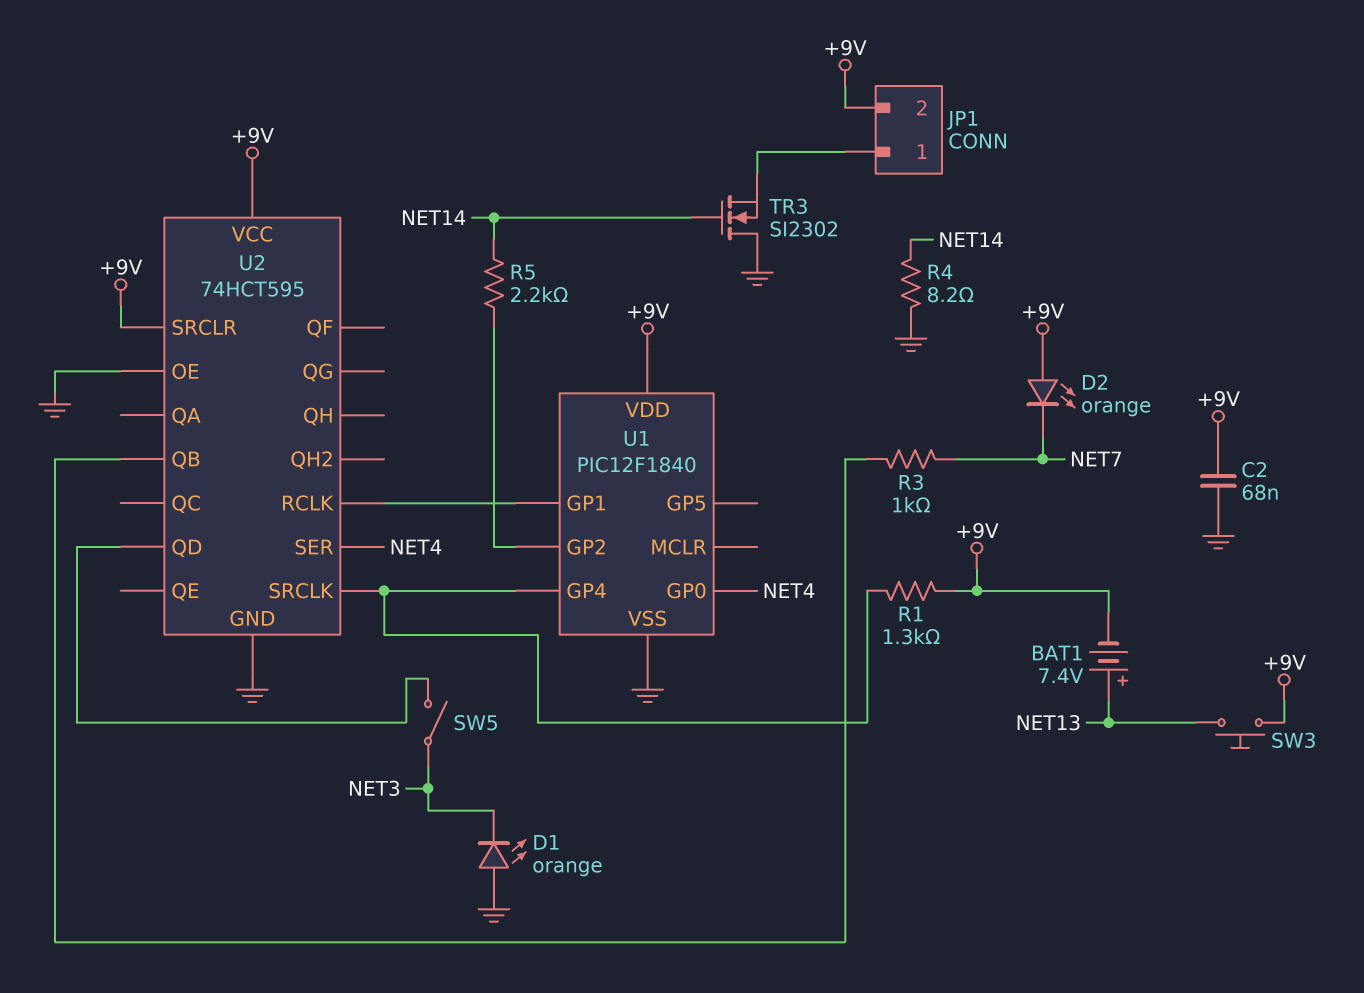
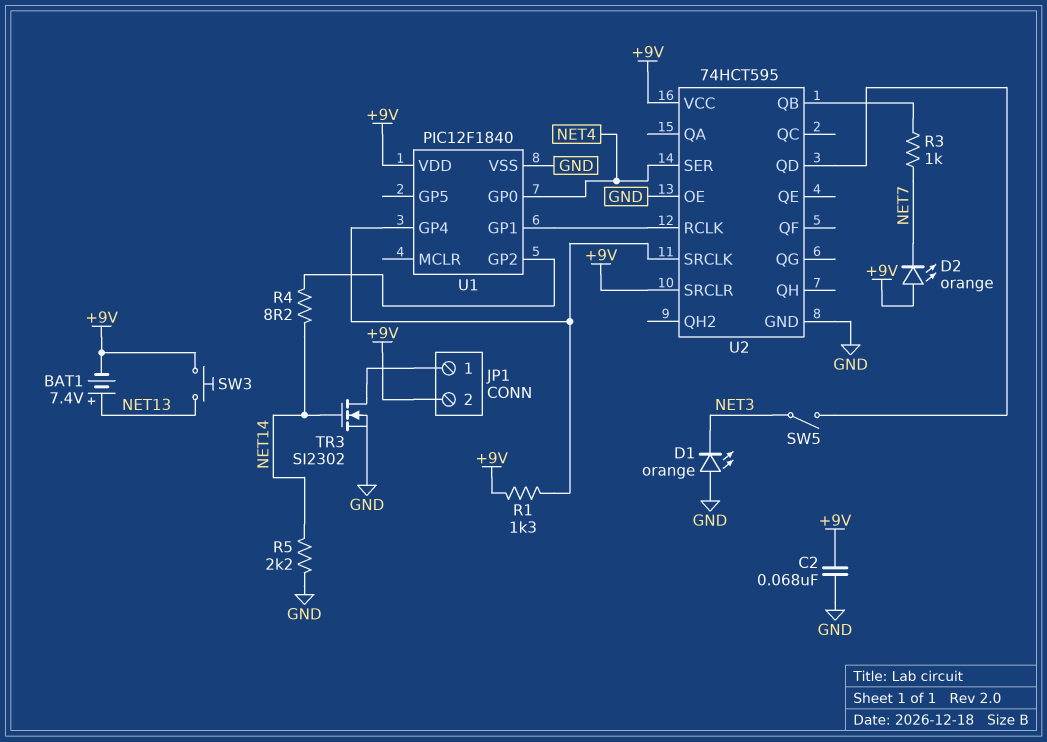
R4: 8.2 (GND, NET14) -> 8.2 (NET14, U1/GP2)
R5: 2.2k (NET14, U1/GP2) -> 2.2k (GND, NET14)
TR3: NMOS SI2302 (G NET14, D GND, S JP1/1) -> NMOS SI2302 (G NET14, D JP1/1, S GND)

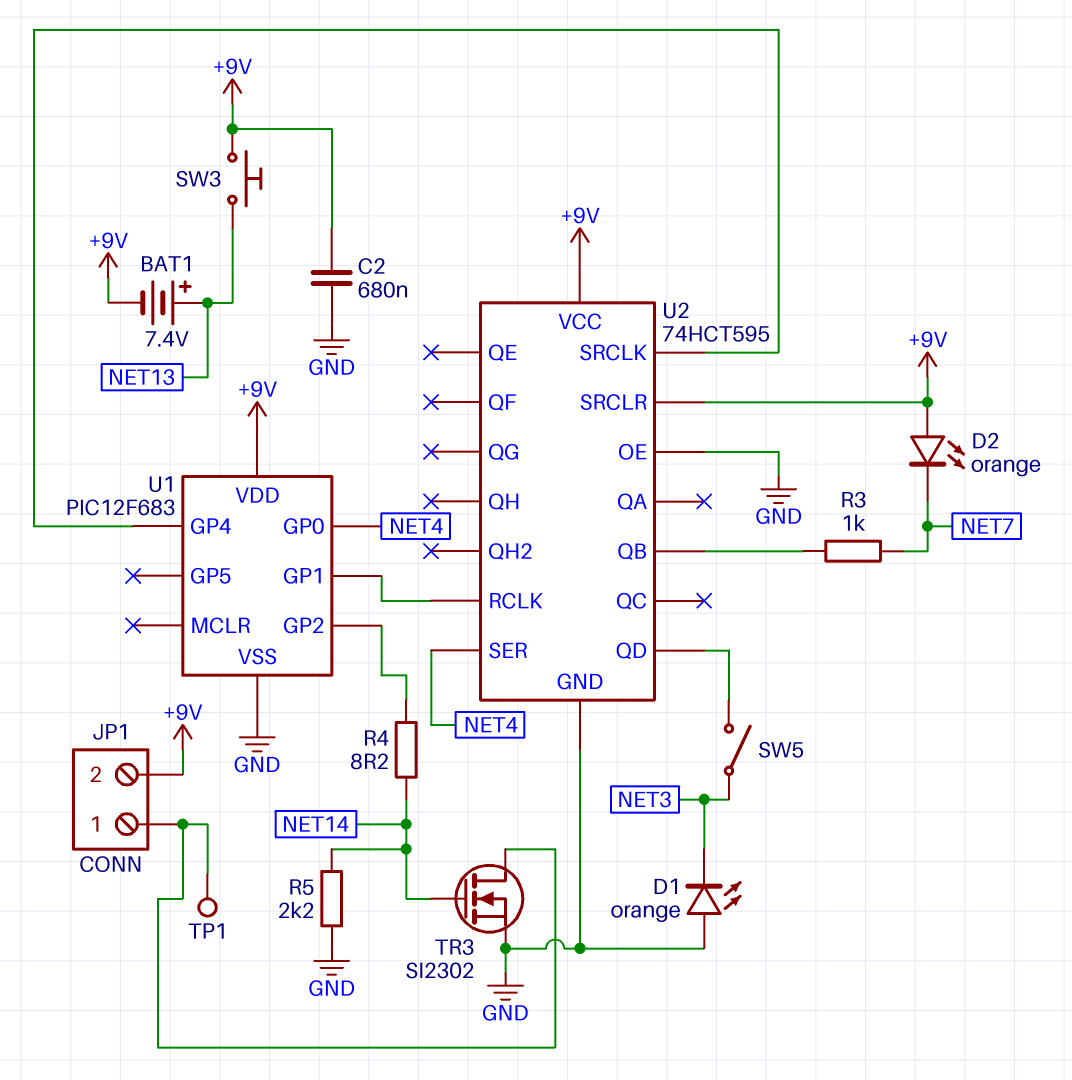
C2: 68nF (+9V, GND) -> 680nF (+9V, GND)
R1: 1.3k (+9V, U1/GP4) -> none
TP1: none -> test point (JP1/1)
U1: PIC12F1840 -> PIC12F683

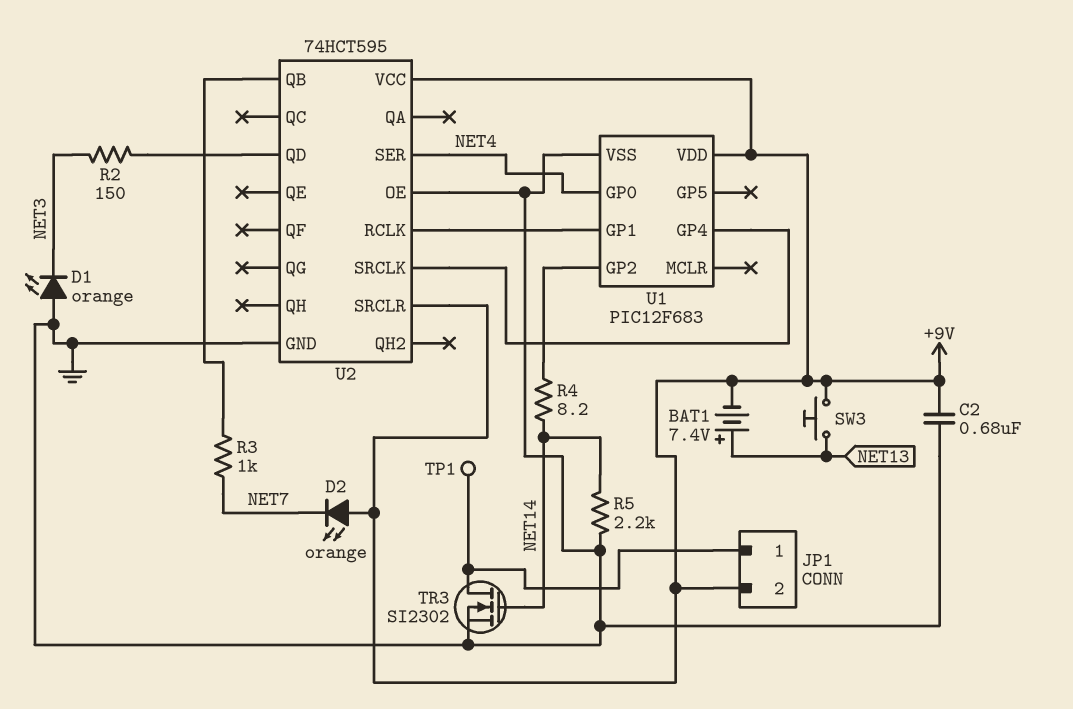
R2: none -> 150 (NET3, U2/QD)
SW5: switch (NET3, U2/QD) -> none

